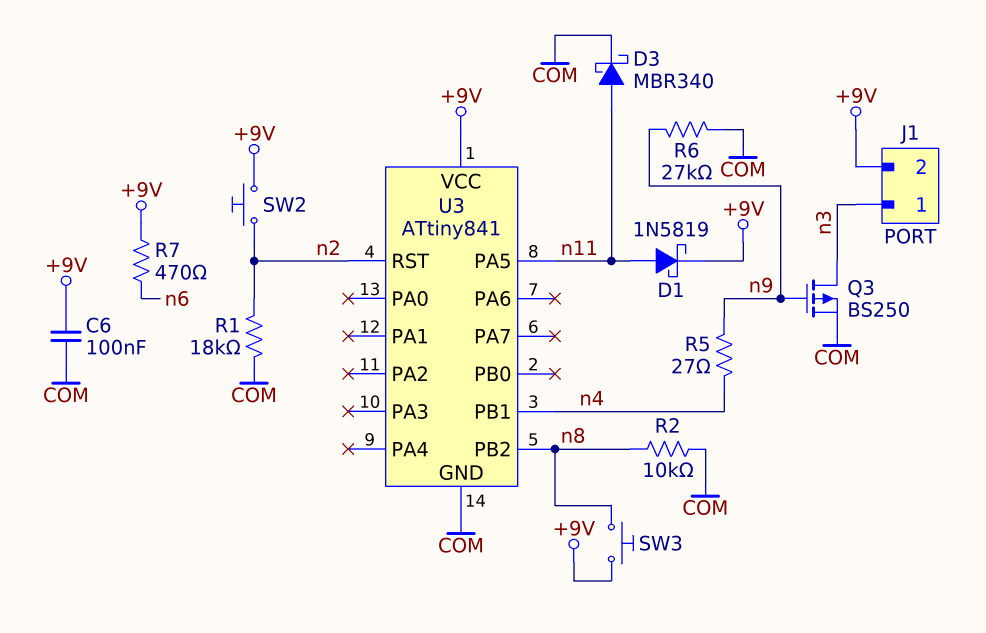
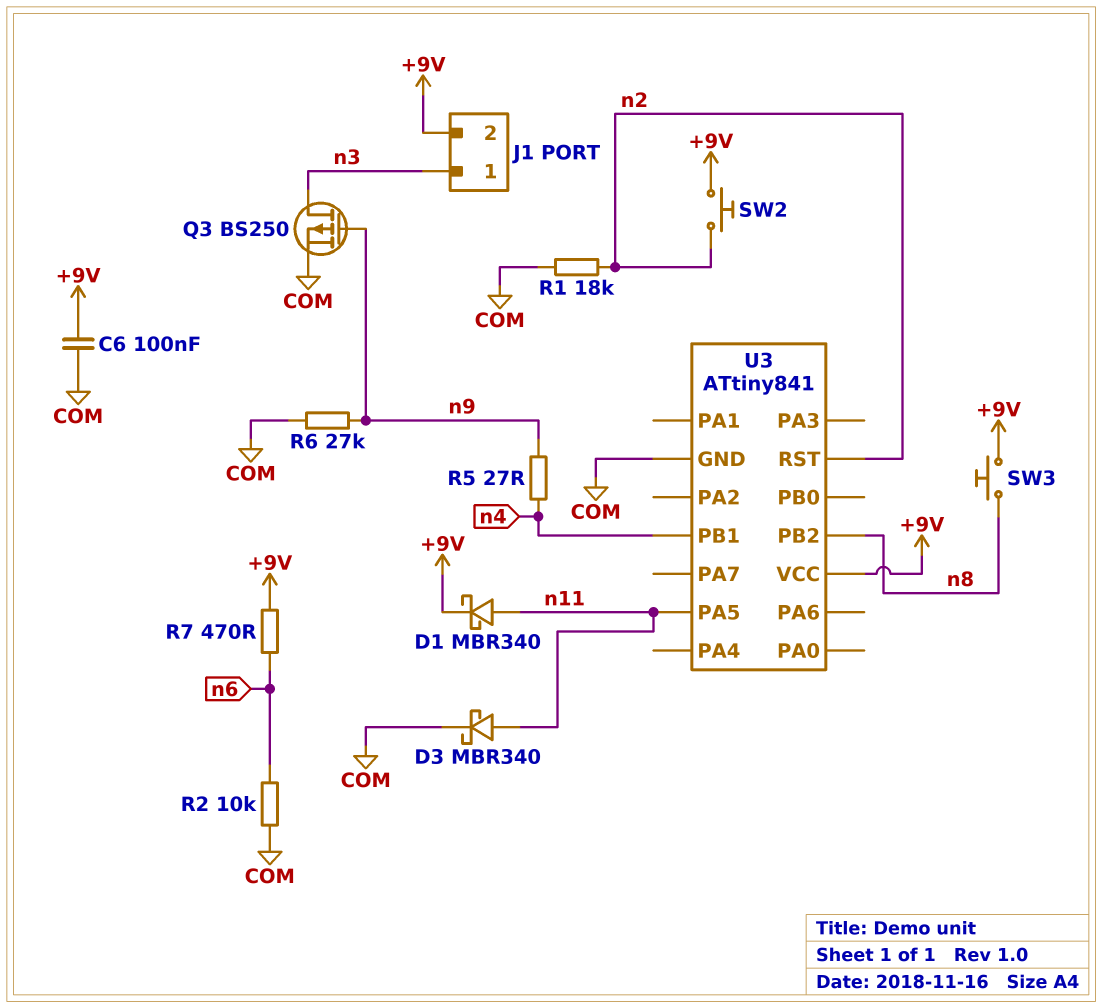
D1: schottky 1N5819 (A n11, K +9V) -> schottky MBR340 (A n11, K +9V)
R2: 10k (COM, n8) -> 10k (COM, n6)

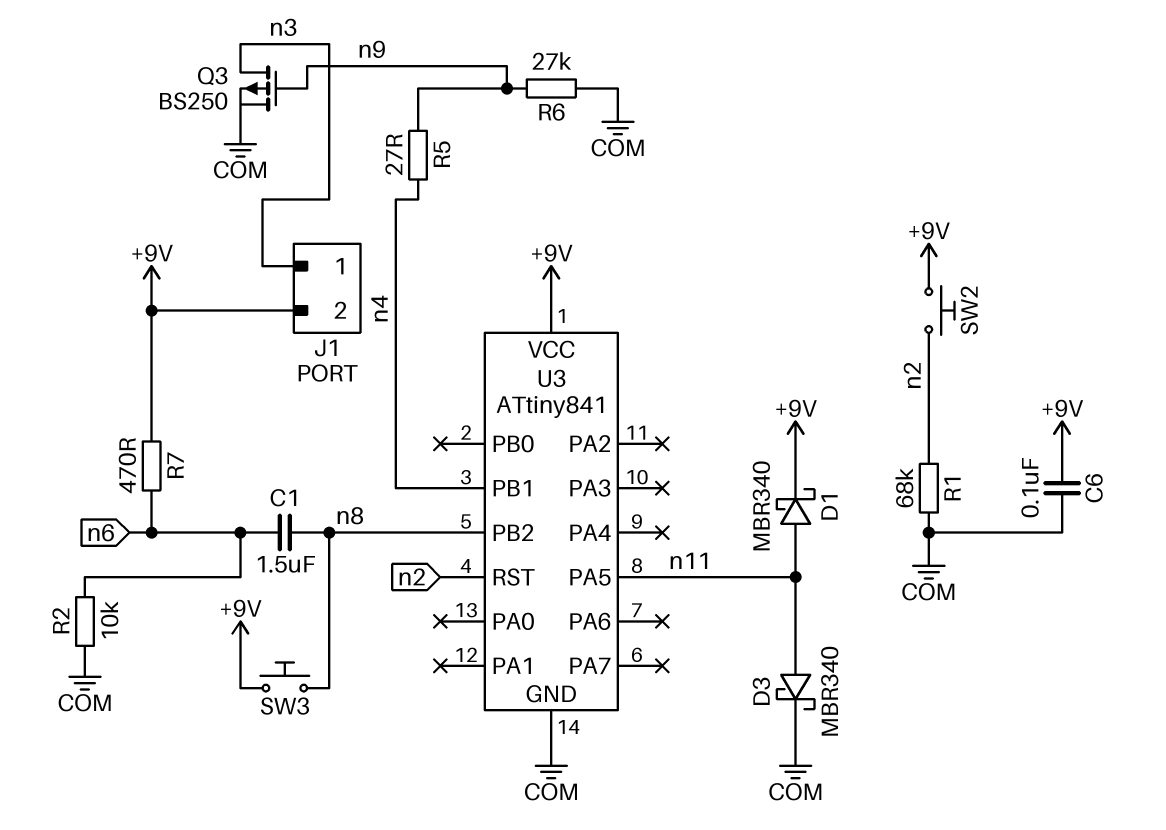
C1: none -> 1.5uF (n6, n8)
R1: 18k (COM, n2) -> 68k (COM, n2)

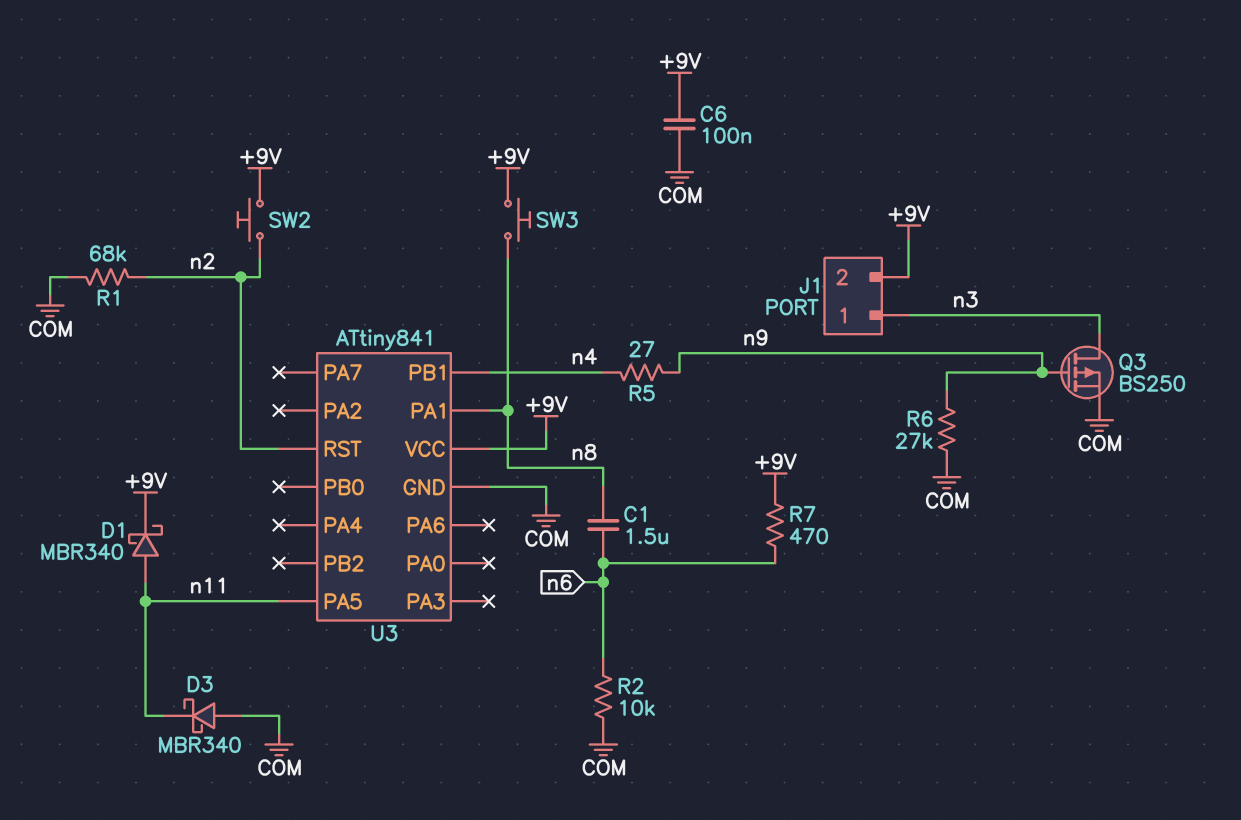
D3: schottky MBR340 (A n11, K COM) -> schottky MBR340 (A COM, K n11)
U3 pin PA1: none -> n8
U3 pin PB2: n8 -> none

